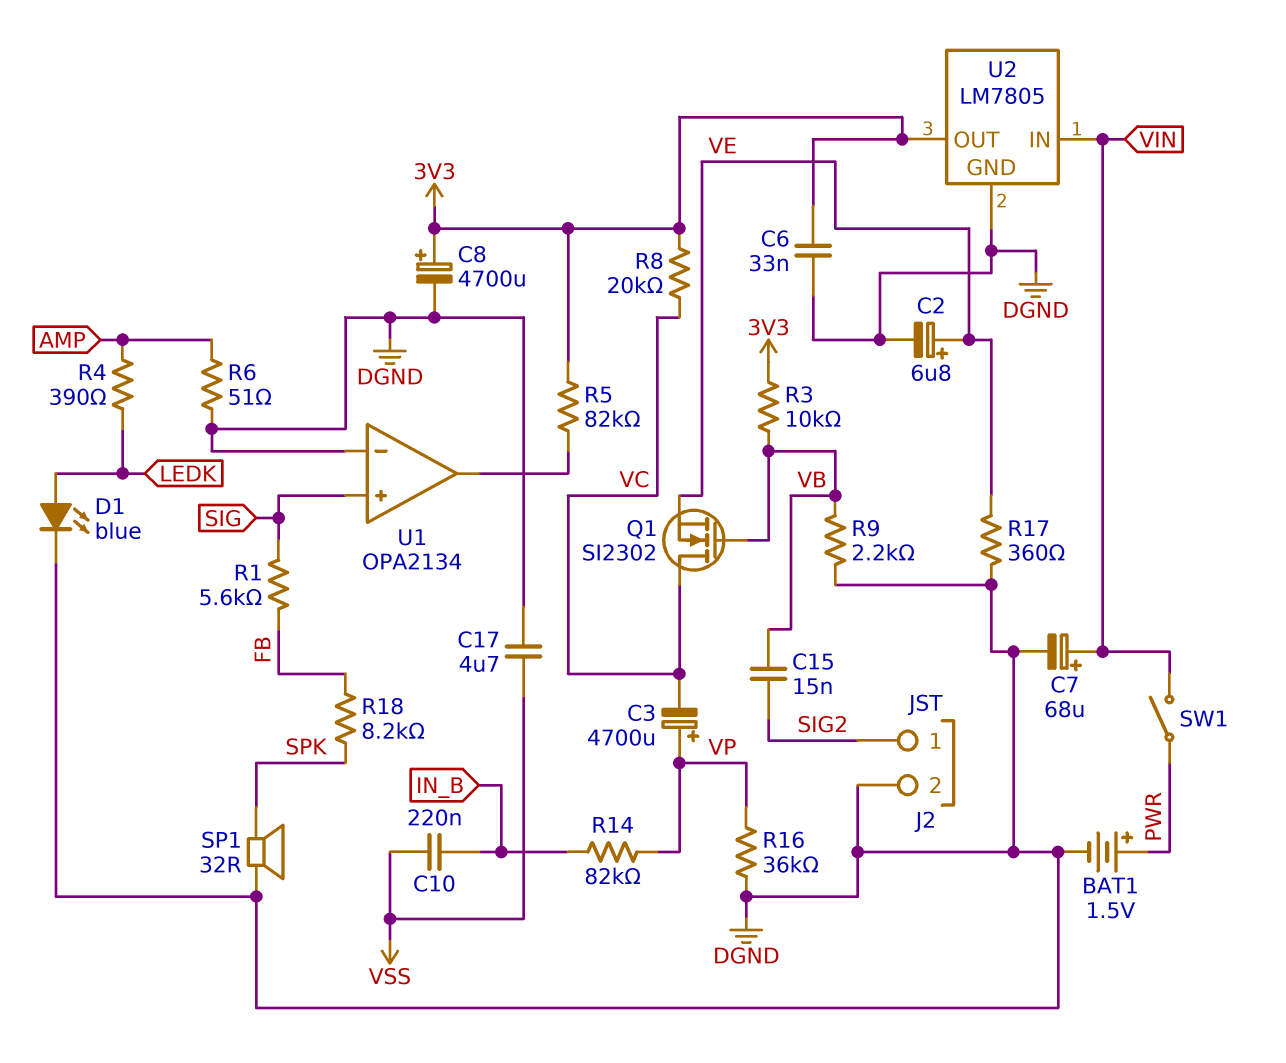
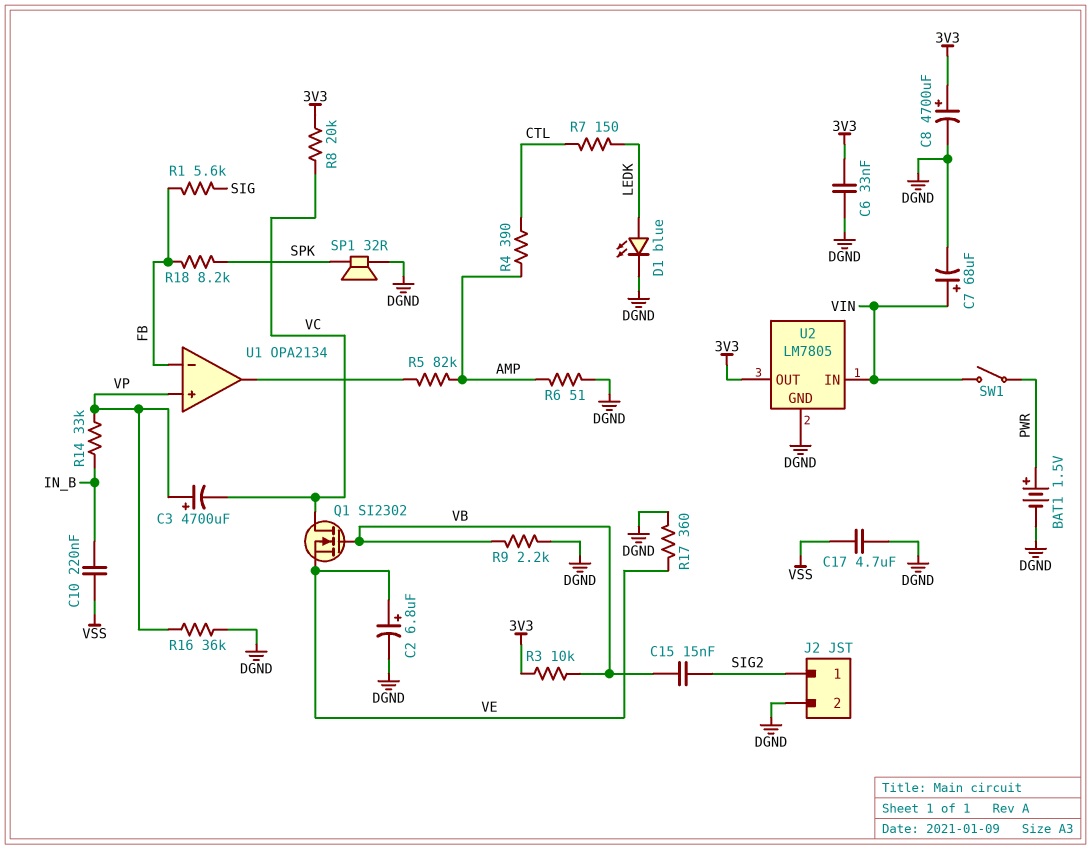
R4: 390 (AMP, LEDK) -> 390 (AMP, CTL)
R5: 82k (3V3, U1/out) -> 82k (AMP, U1/out)
R7: none -> 150 (CTL, LEDK)
R14: 82k (IN_B, VP) -> 33k (IN_B, VP)
U1 pin in+: SIG -> VP
U1 pin in-: DGND -> FB

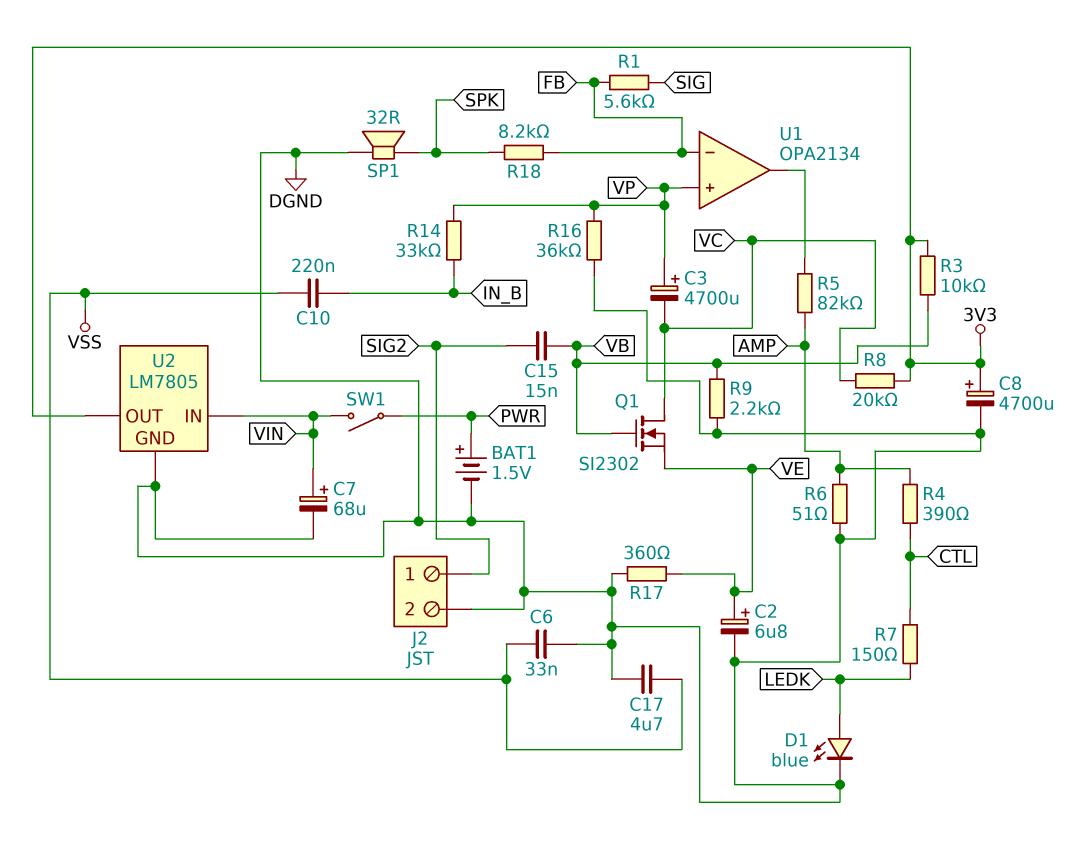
C6: 33nF (3V3, DGND) -> 33nF (DGND, VSS)

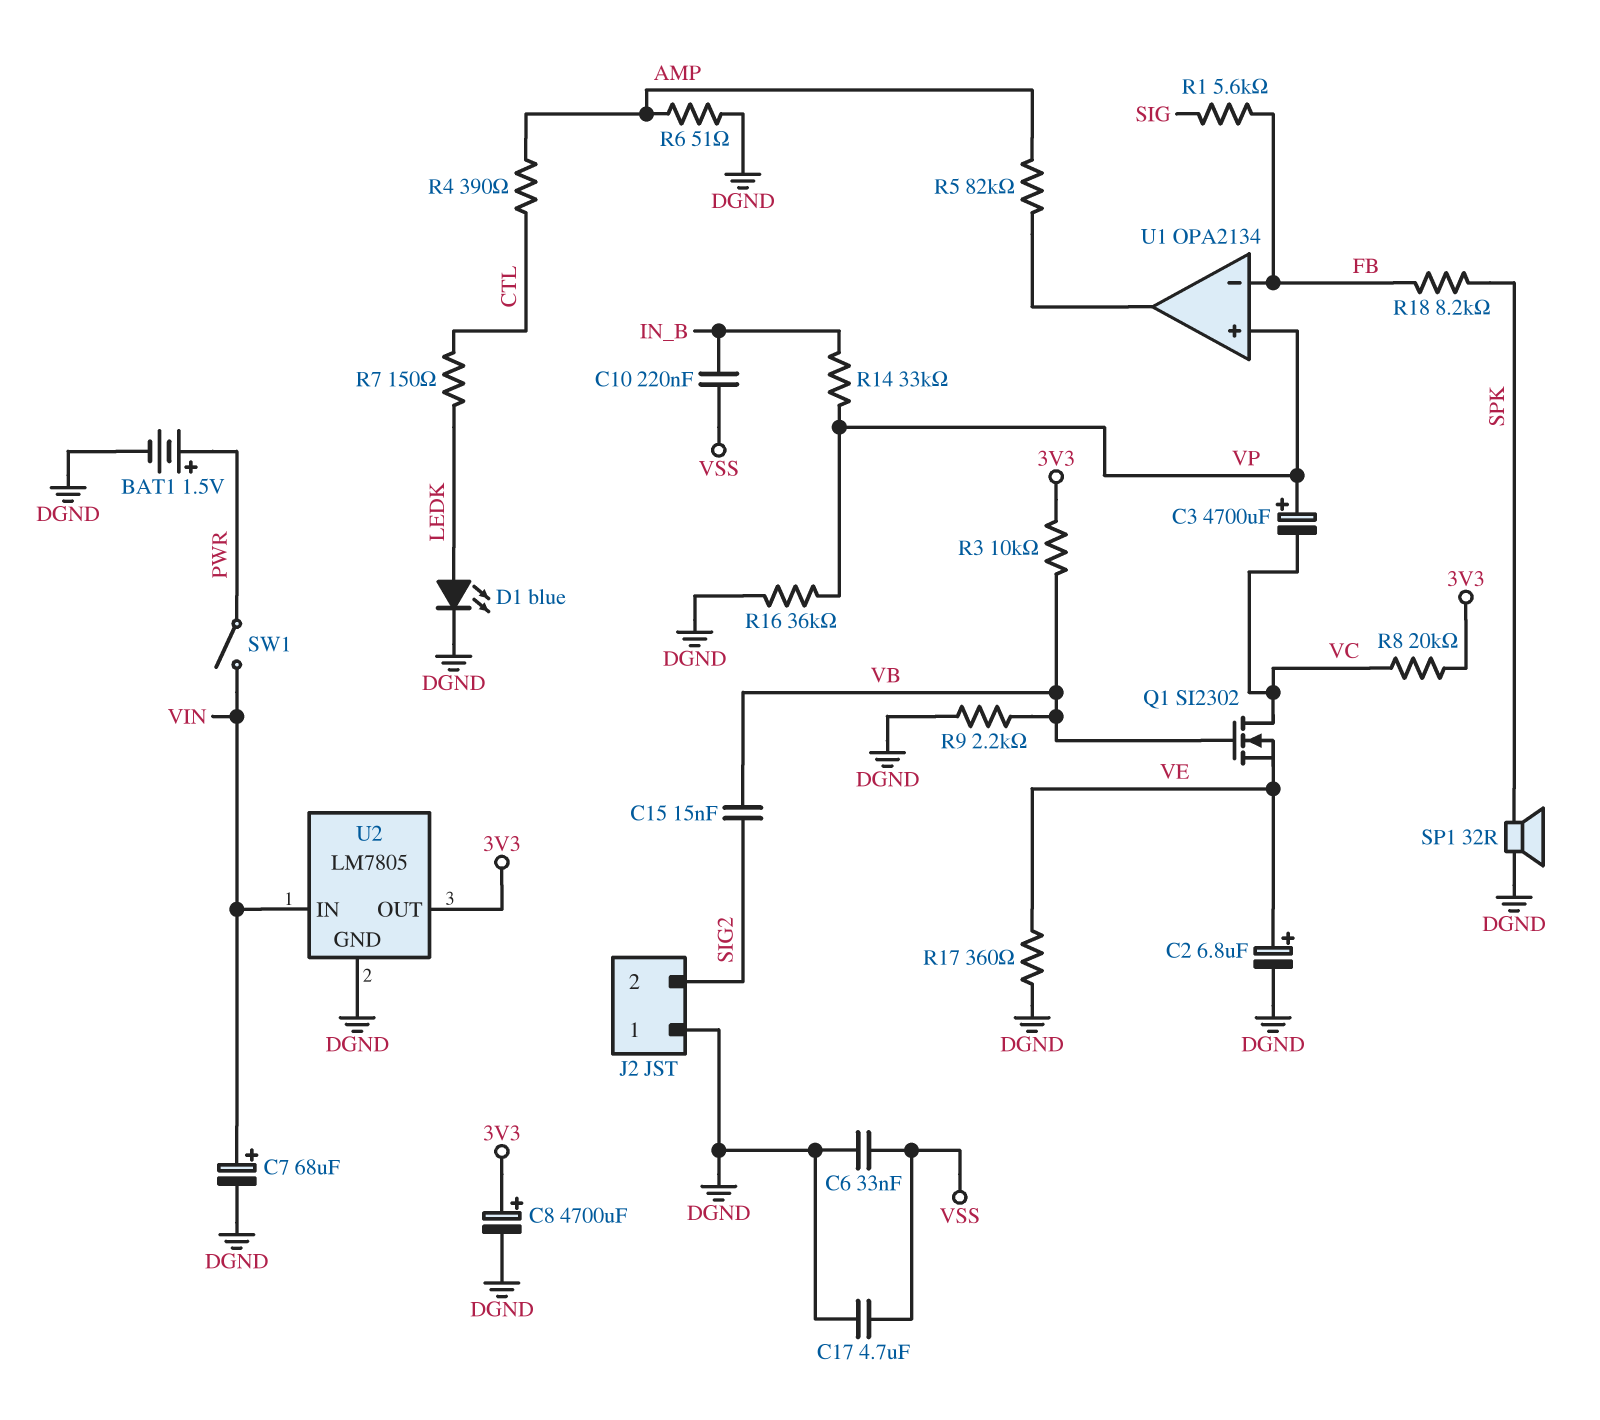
J2 pin 1: SIG2 -> DGND
J2 pin 2: DGND -> SIG2

